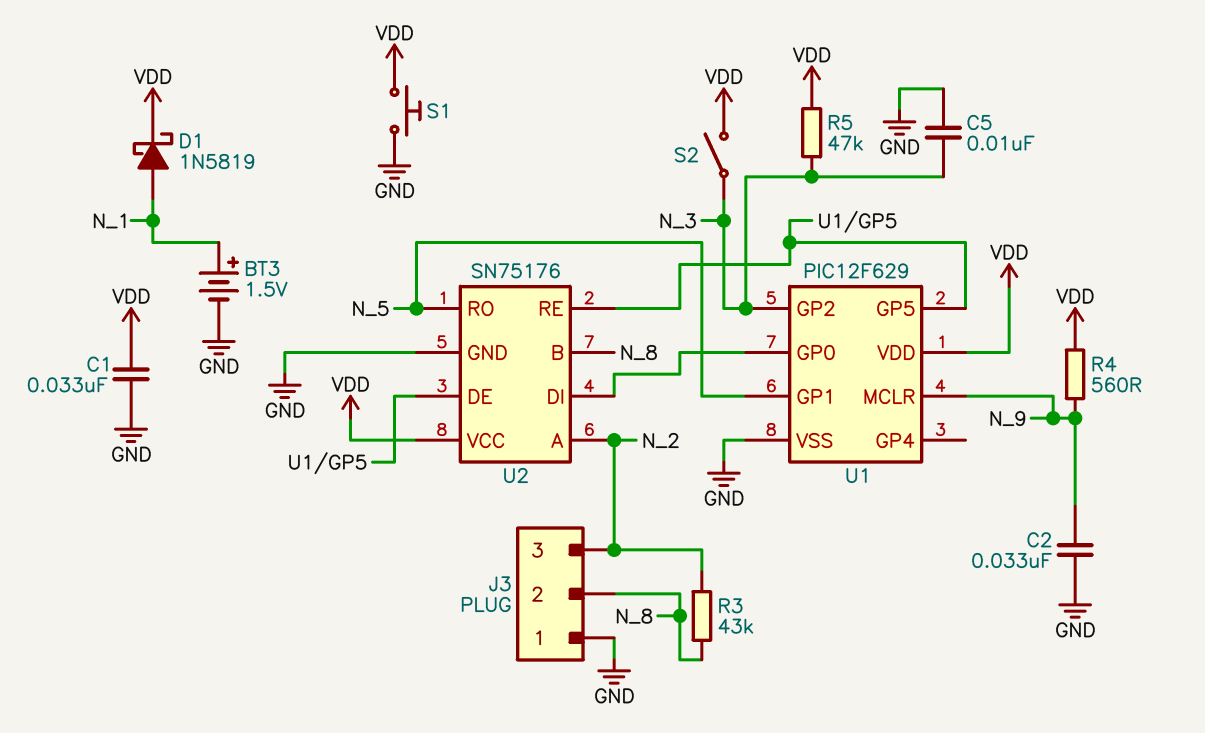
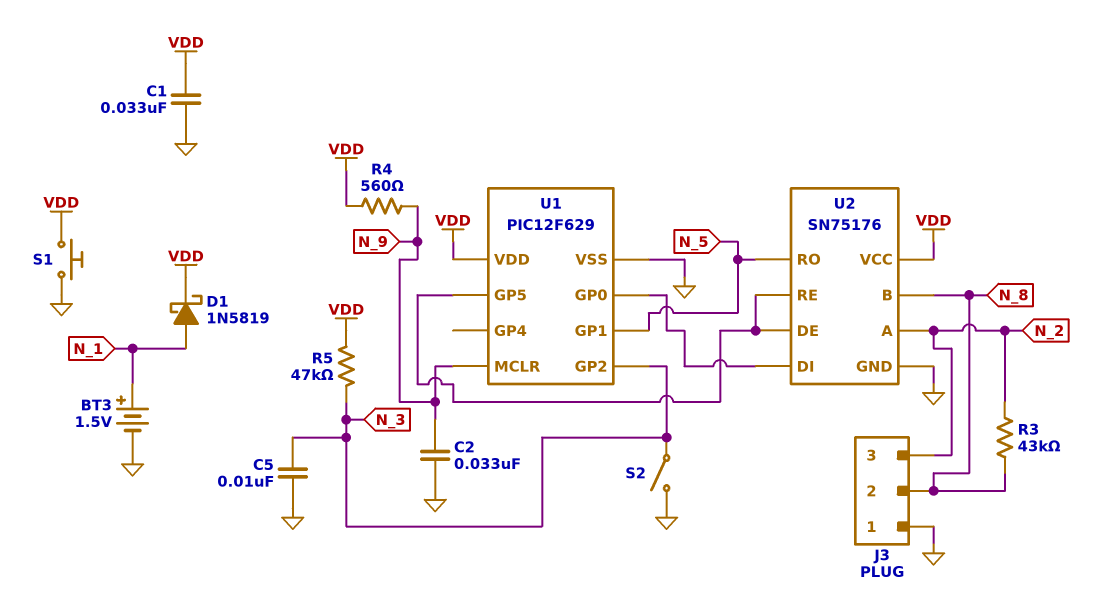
S2: switch (N_3, VDD) -> switch (GND, N_3)

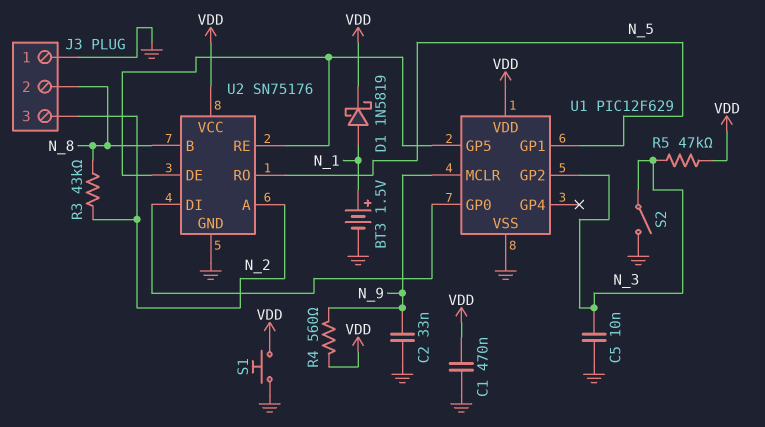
C1: 33nF (GND, VDD) -> 470nF (GND, VDD)

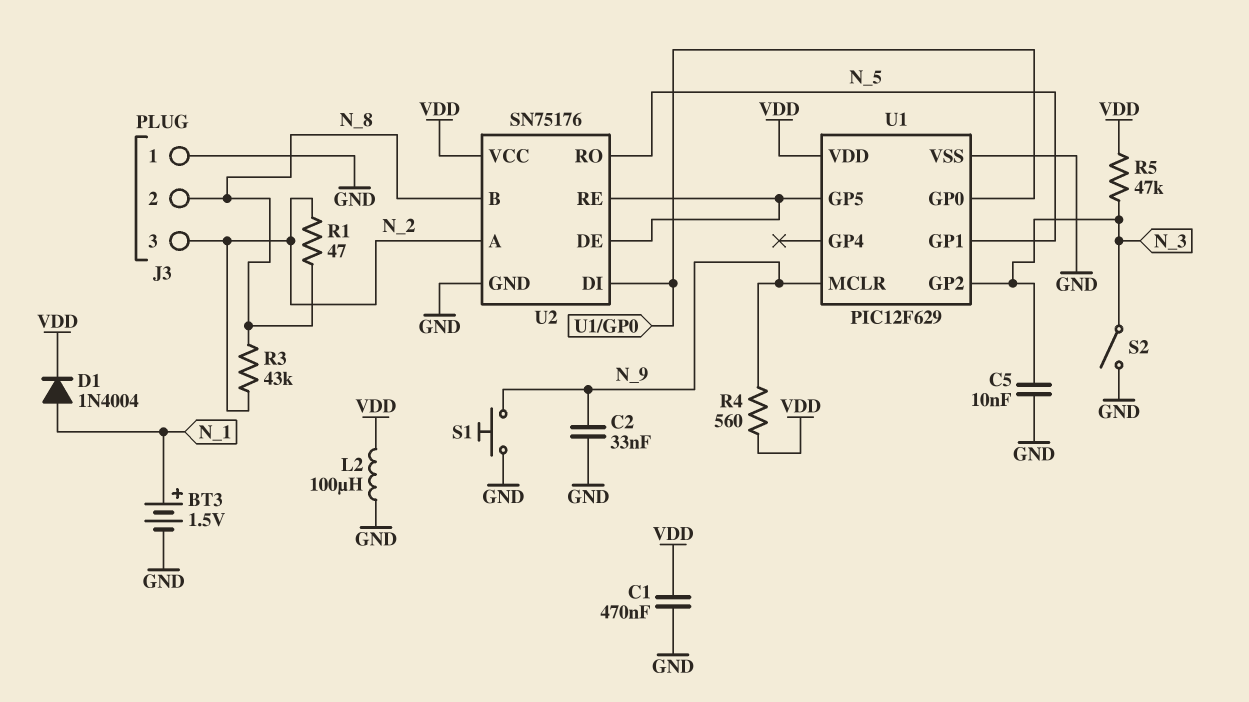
D1: schottky 1N5819 (A N_1, K VDD) -> diode 1N4004 (A N_1, K VDD)
L2: none -> 100uH (GND, VDD)
R1: none -> 47 (N_2, N_8)
S1: button (GND, VDD) -> button (GND, N_9)

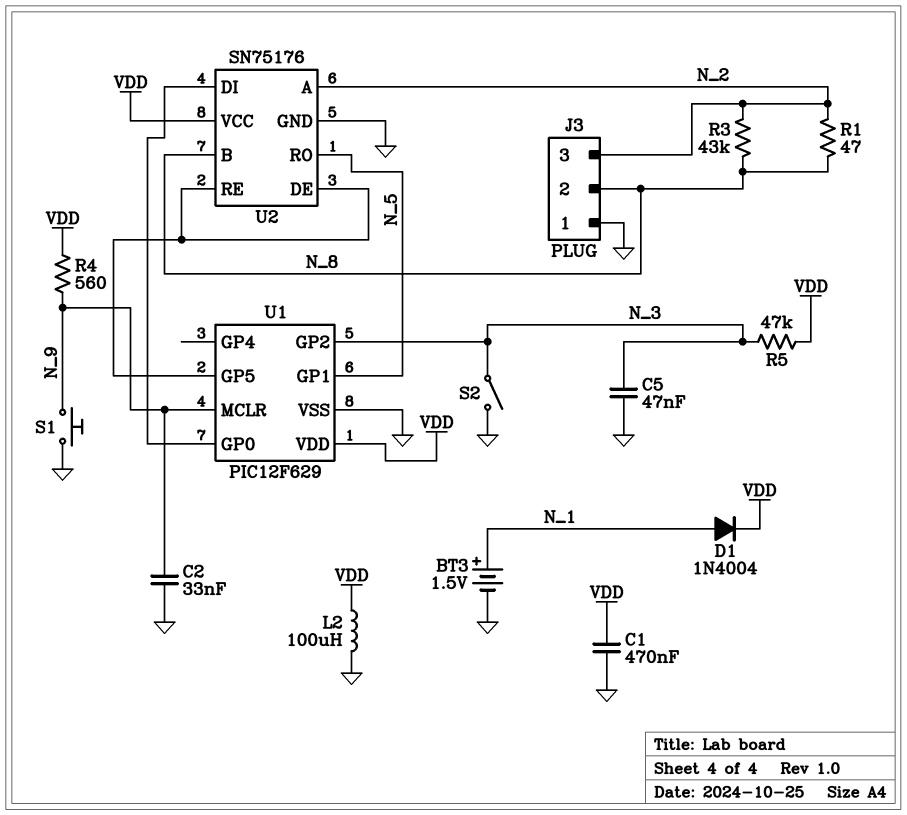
C5: 10nF (GND, N_3) -> 47nF (GND, N_3)

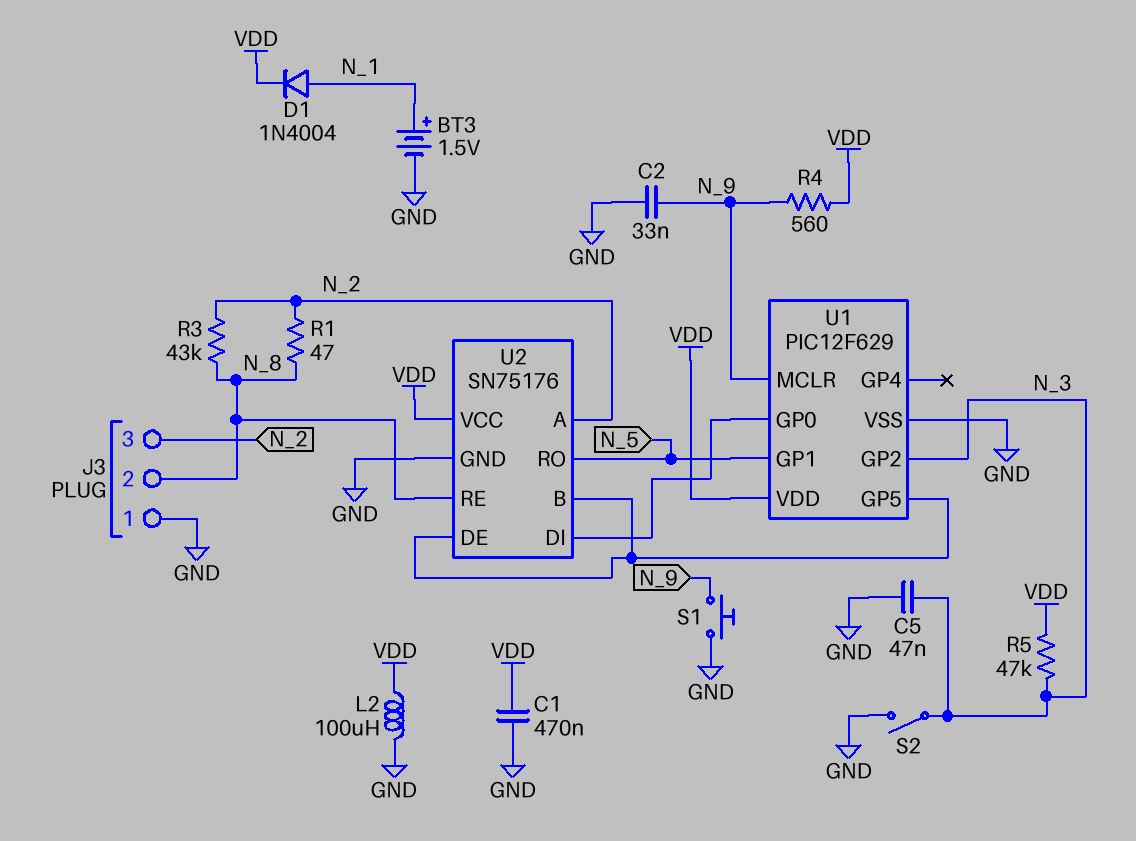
U2 pin B: N_8 -> U1/GP5
U2 pin RE: U1/GP5 -> N_8

